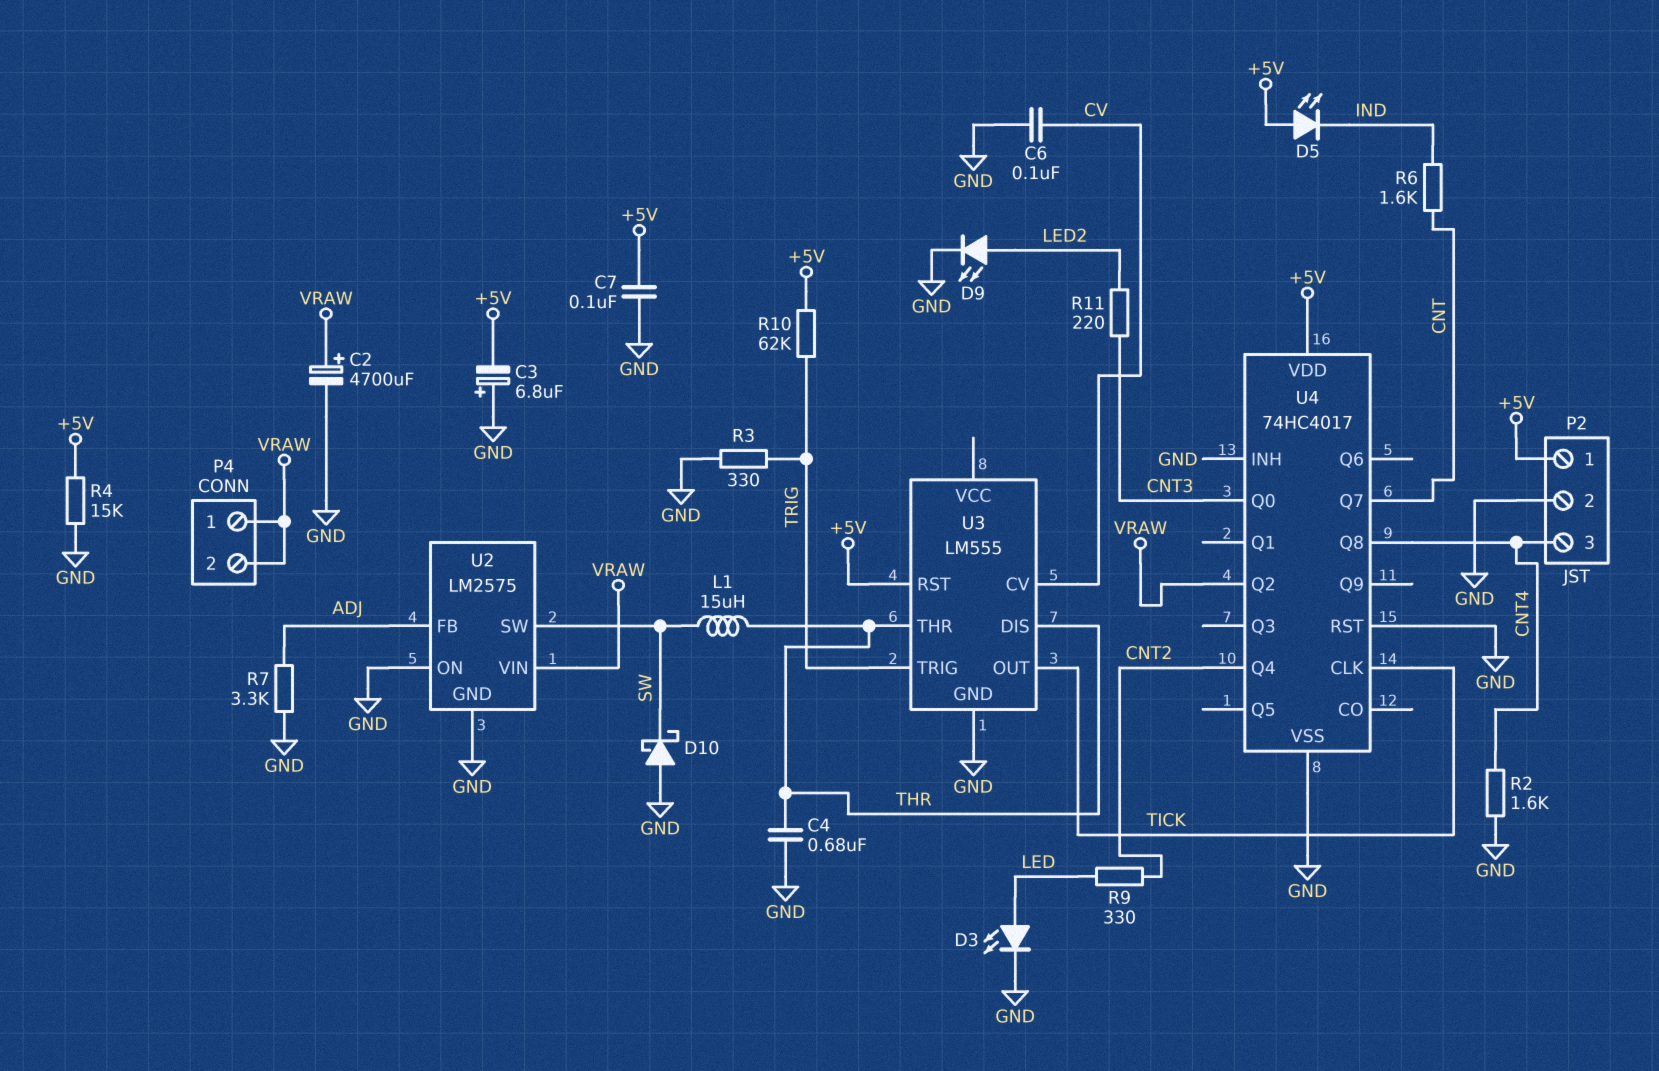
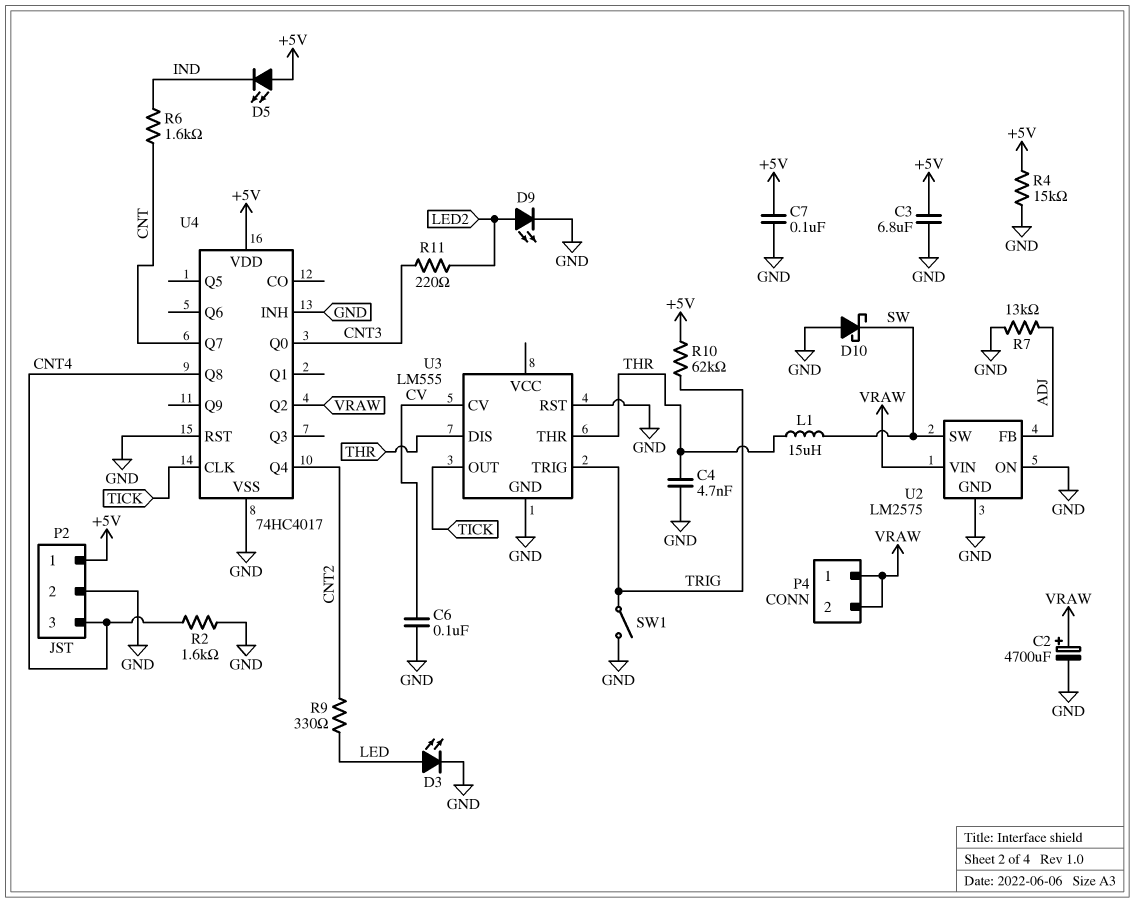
C3: 6.8uF (plus GND, minus +5V) -> 6.8uF (+5V, GND)
C4: 680nF (GND, THR) -> 4.7nF (GND, THR)
R3: 330 (GND, TRIG) -> none
R7: 3.3k (ADJ, GND) -> 13k (ADJ, GND)
SW1: none -> switch (GND, TRIG)
U3 pin RST: +5V -> GND

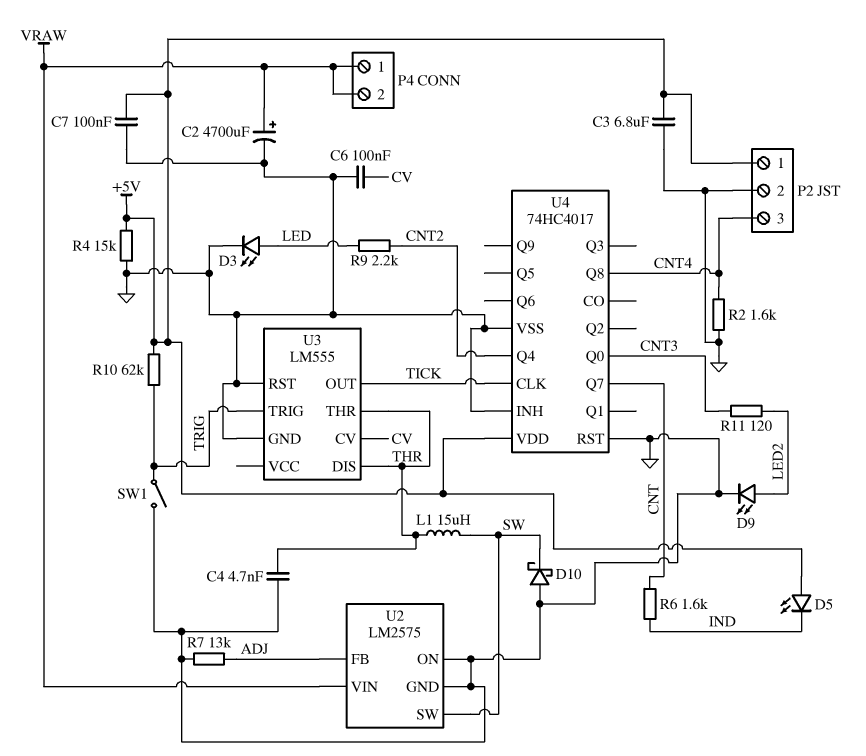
R9: 330 (CNT2, LED) -> 2.2k (CNT2, LED)
R11: 220 (CNT3, LED2) -> 120 (CNT3, LED2)
U4 pin Q2: VRAW -> none

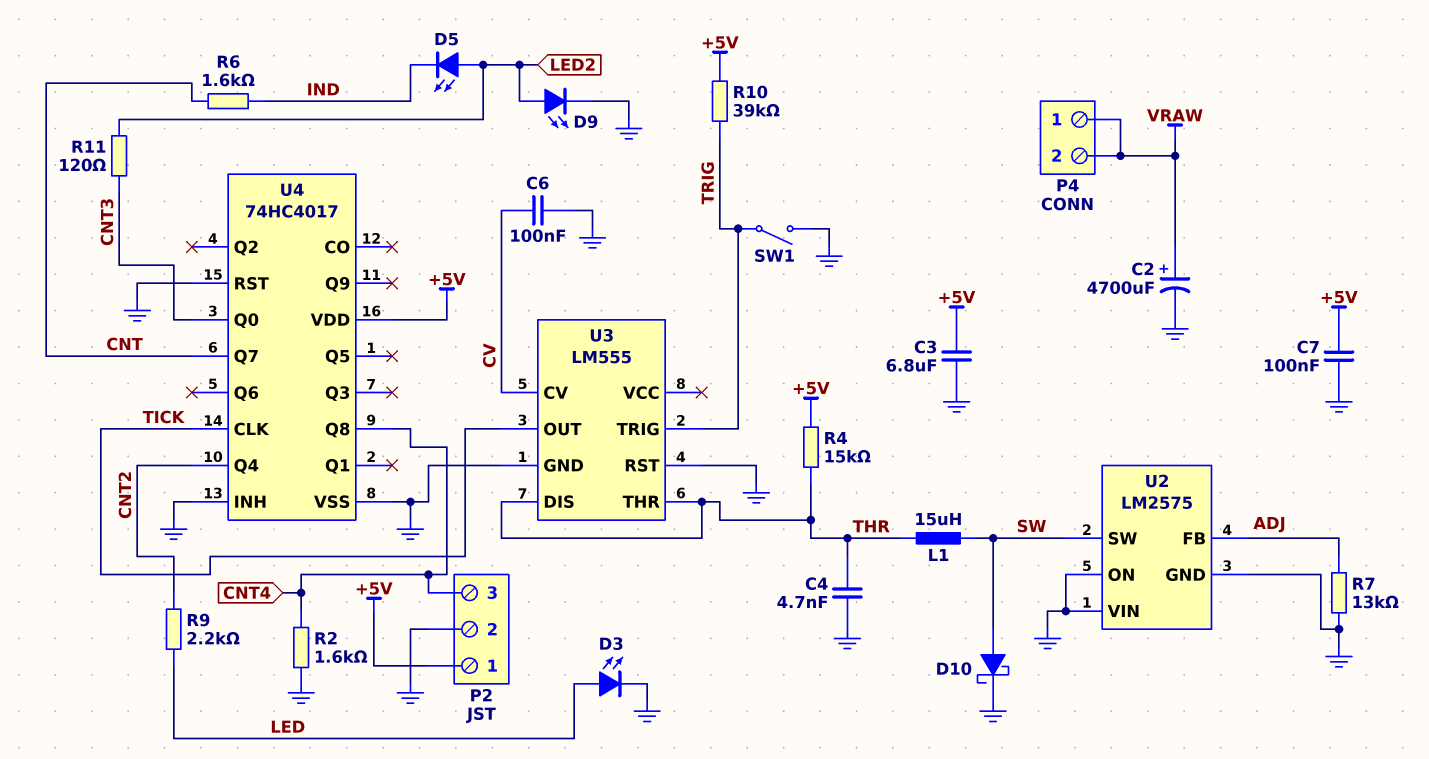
D5: LED (A +5V, K IND) -> LED (A LED2, K IND)
D10: schottky (A GND, K SW) -> schottky (A SW, K GND)
R4: 15k (+5V, GND) -> 15k (+5V, THR)
R10: 62k (+5V, TRIG) -> 39k (+5V, TRIG)
U2 pin VIN: VRAW -> GND

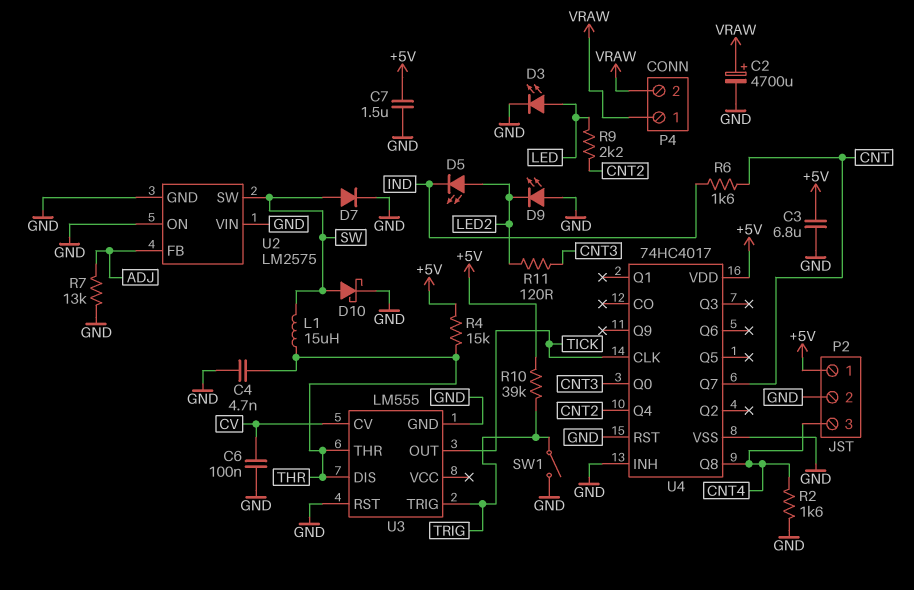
C7: 100nF (+5V, GND) -> 1.5uF (+5V, GND)
D7: none -> diode (A SW, K GND)
D9: LED (A LED2, K GND) -> LED (A GND, K LED2)

